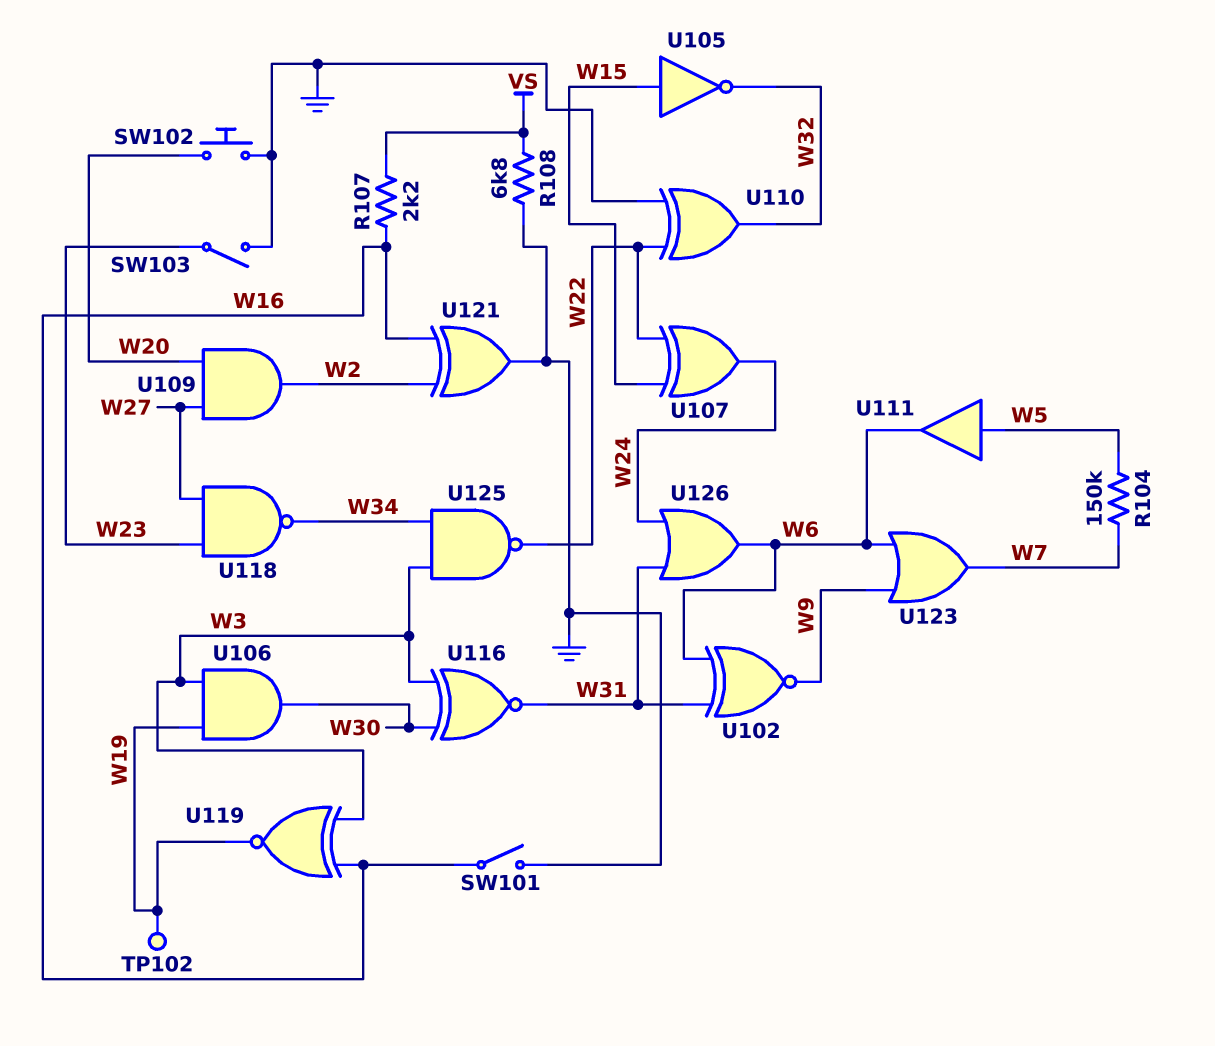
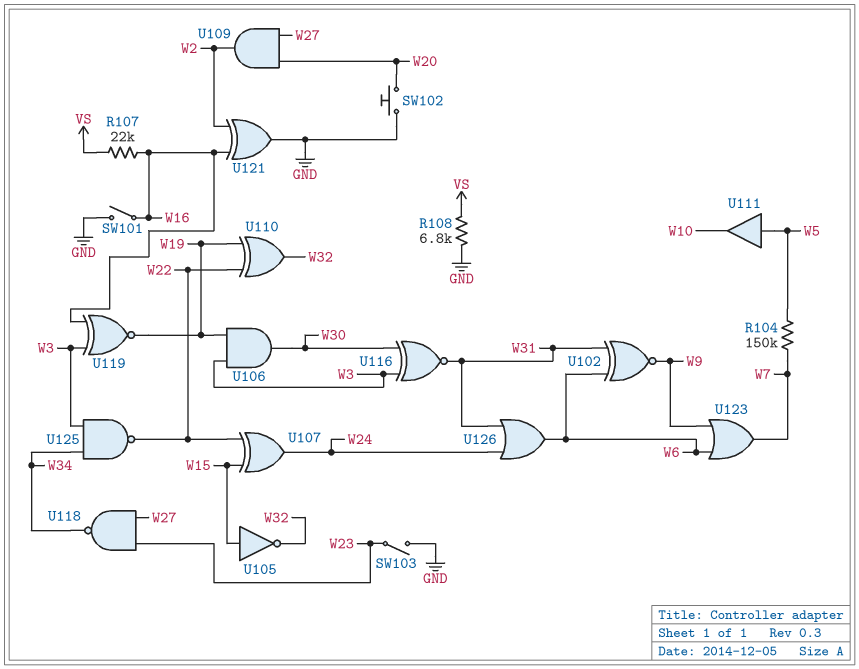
R107: 2.2k (VS, W16) -> 22k (VS, W16)
TP102: test point (W19) -> none
U110: XOR (in GND, in W22, out W32) -> XOR (in W19, in W22, out W32)
U111: buffer (in W5, out W6) -> buffer (in W5, out W10)

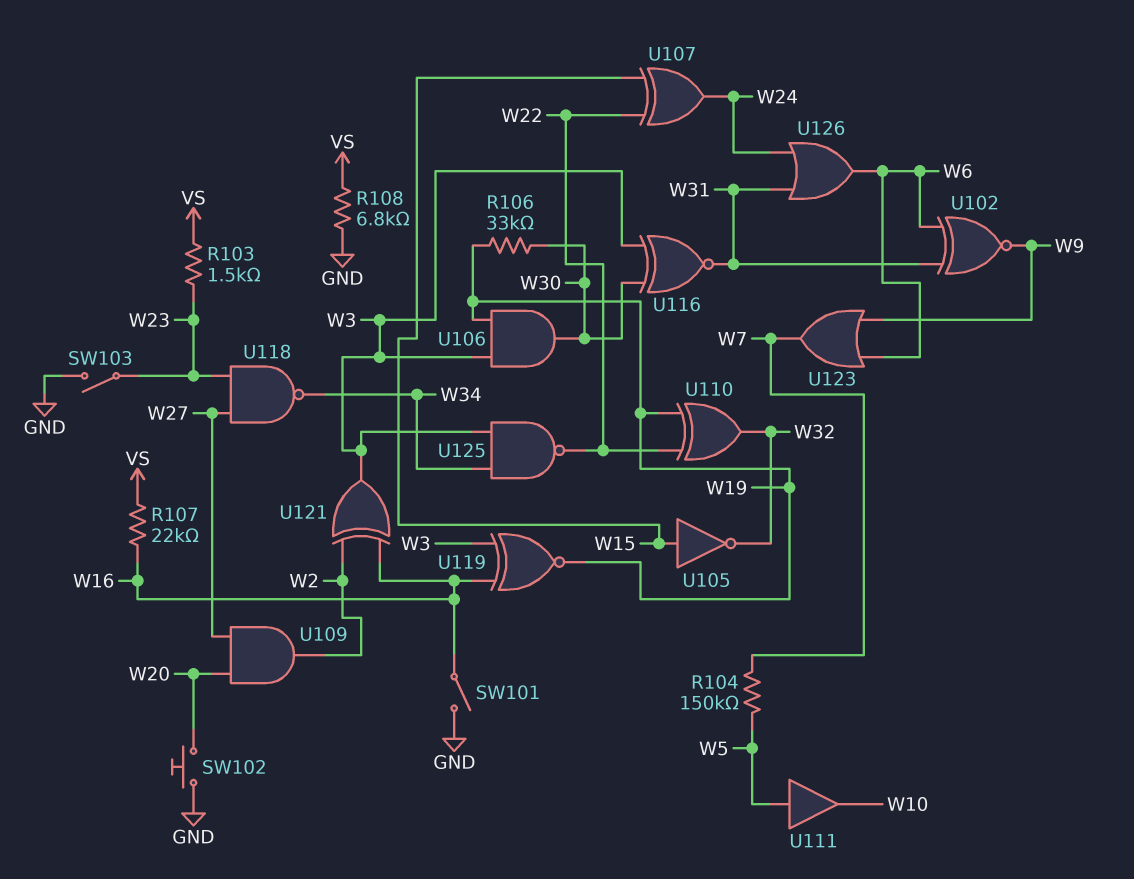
R103: none -> 1.5k (VS, W23)
R106: none -> 33k (W19, W30)
U121: XOR (in W2, in W16, out GND) -> XOR (in W2, in W16, out W3)

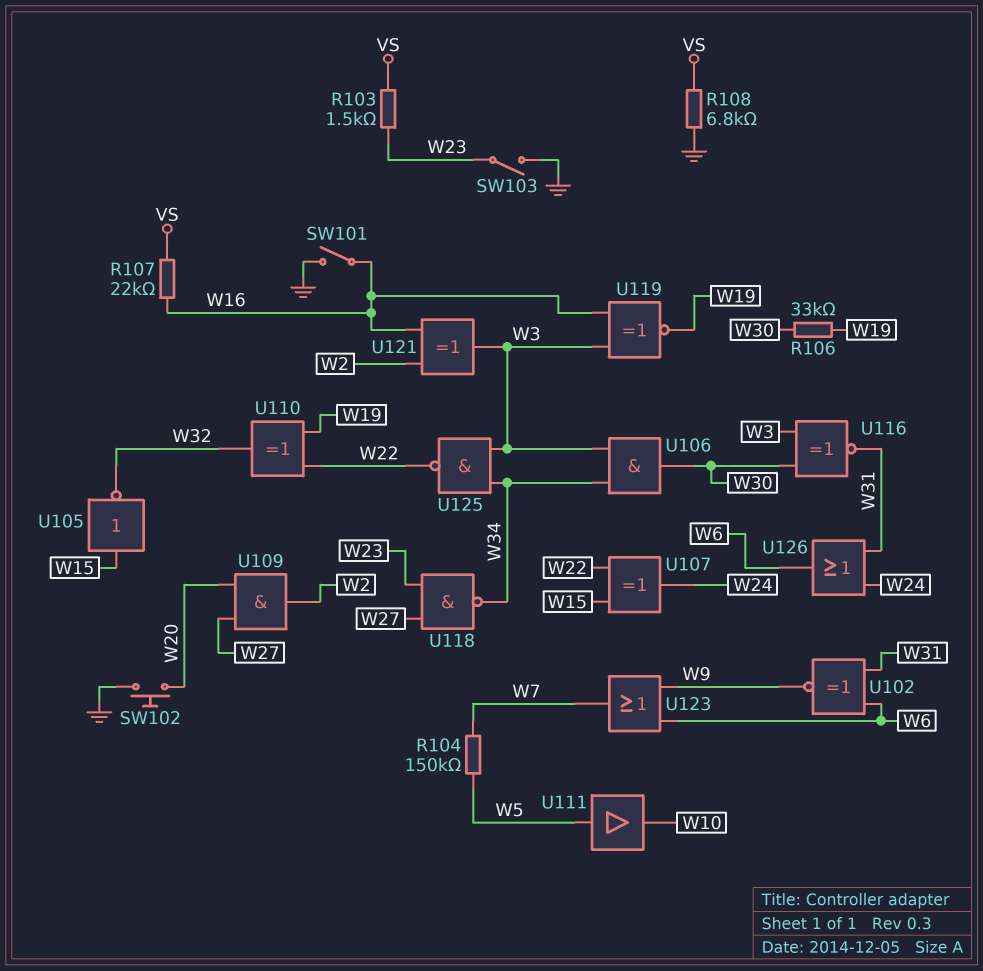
U106: AND (in W3, in W19, out W30) -> AND (in W3, in W34, out W30)

